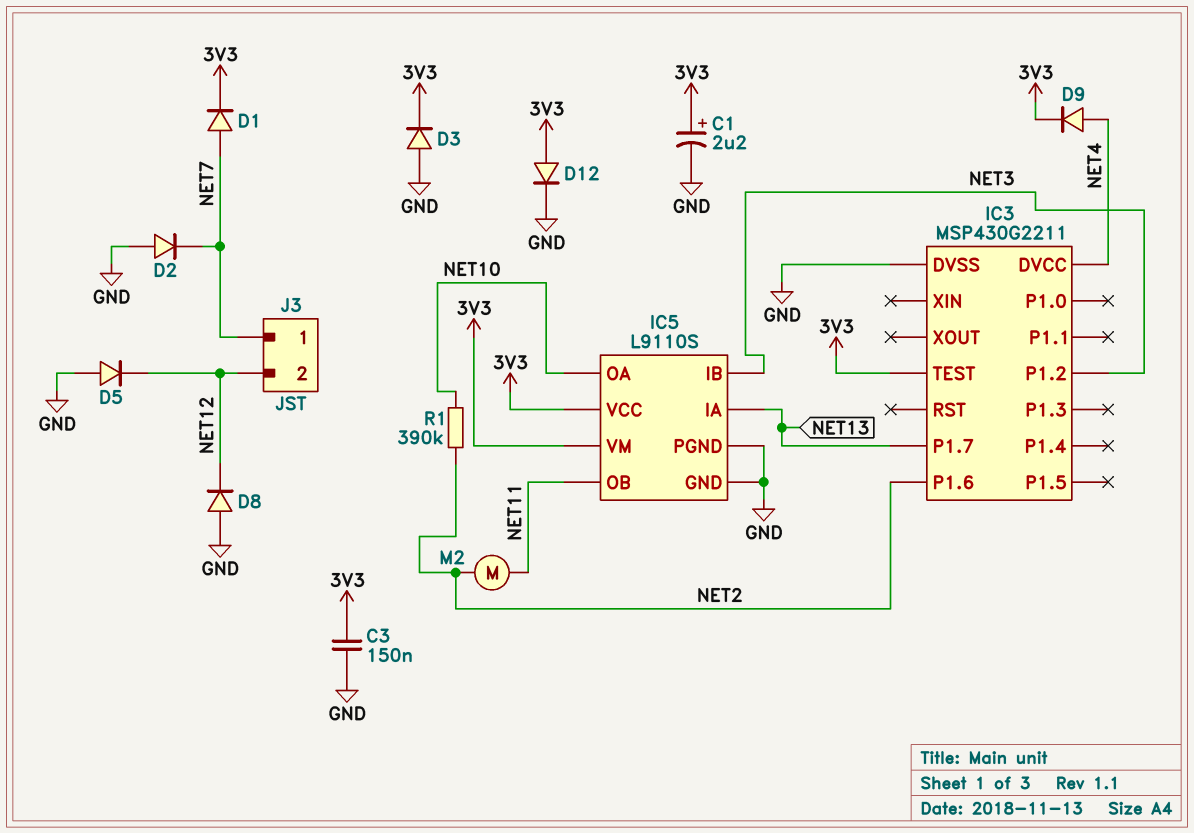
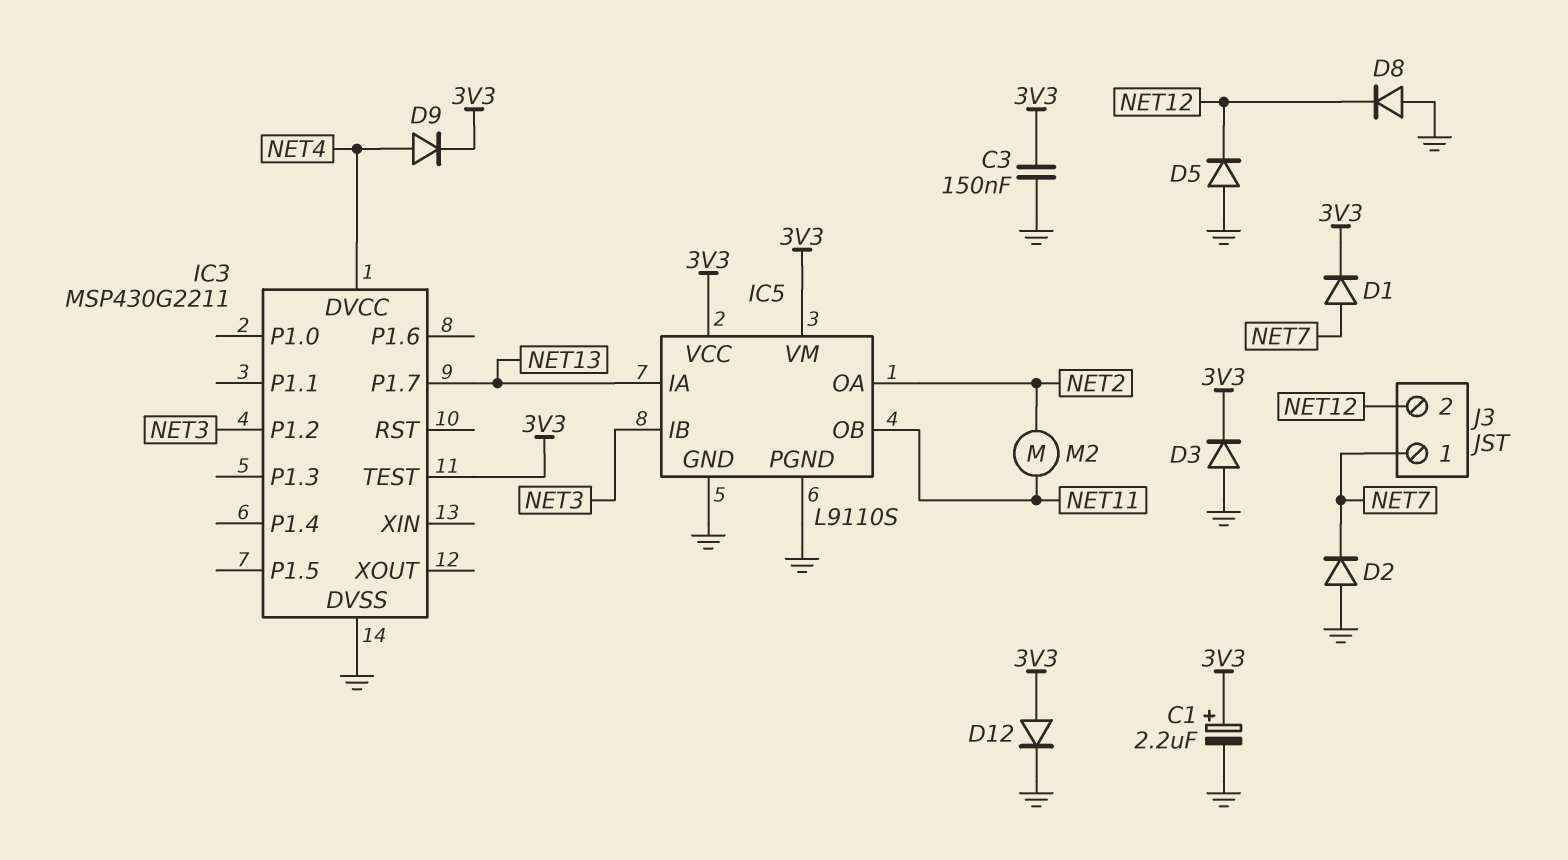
IC3 pin P1.6: NET2 -> none
IC5 pin OA: NET10 -> NET2
R1: 390k (NET2, NET10) -> none

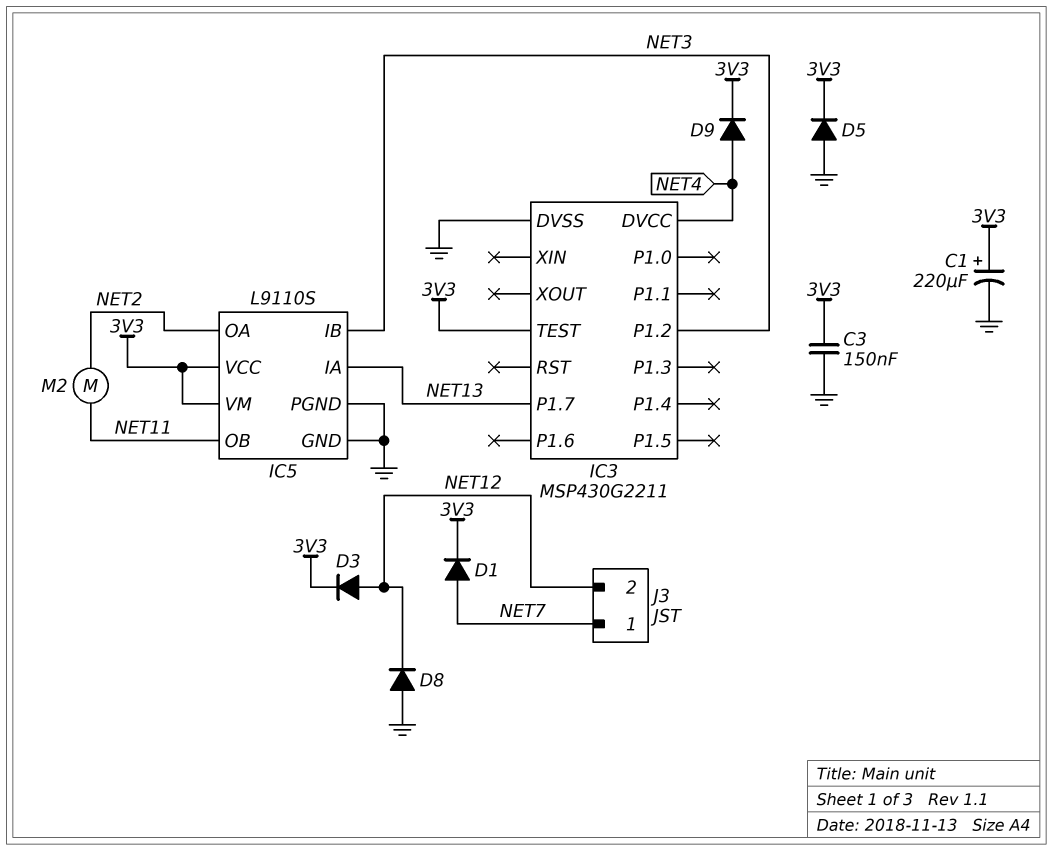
C1: 2.2uF (plus 3V3, minus GND) -> 220uF (plus 3V3, minus GND)
D2: diode (A GND, K NET7) -> none
D3: diode (A GND, K 3V3) -> diode (A NET12, K 3V3)
D5: diode (A GND, K NET12) -> diode (A GND, K 3V3)
D12: diode (A 3V3, K GND) -> none

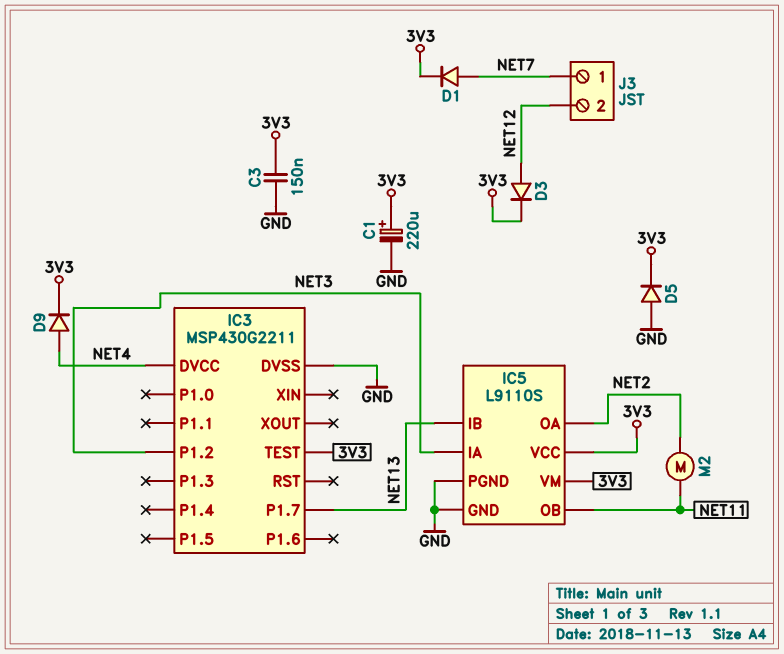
D8: diode (A GND, K NET12) -> none
IC5 pin IA: NET13 -> NET3
IC5 pin IB: NET3 -> NET13

